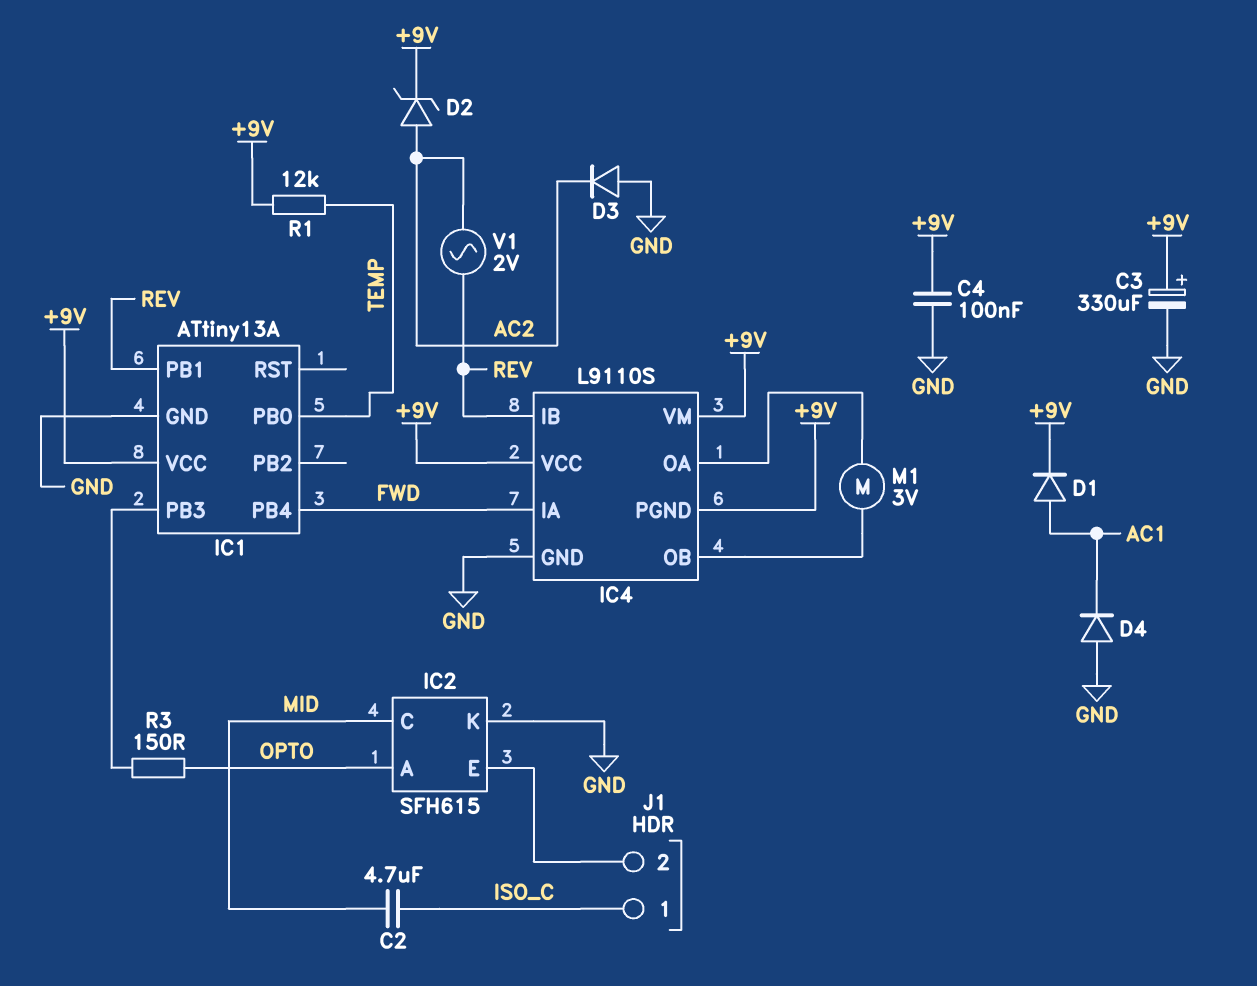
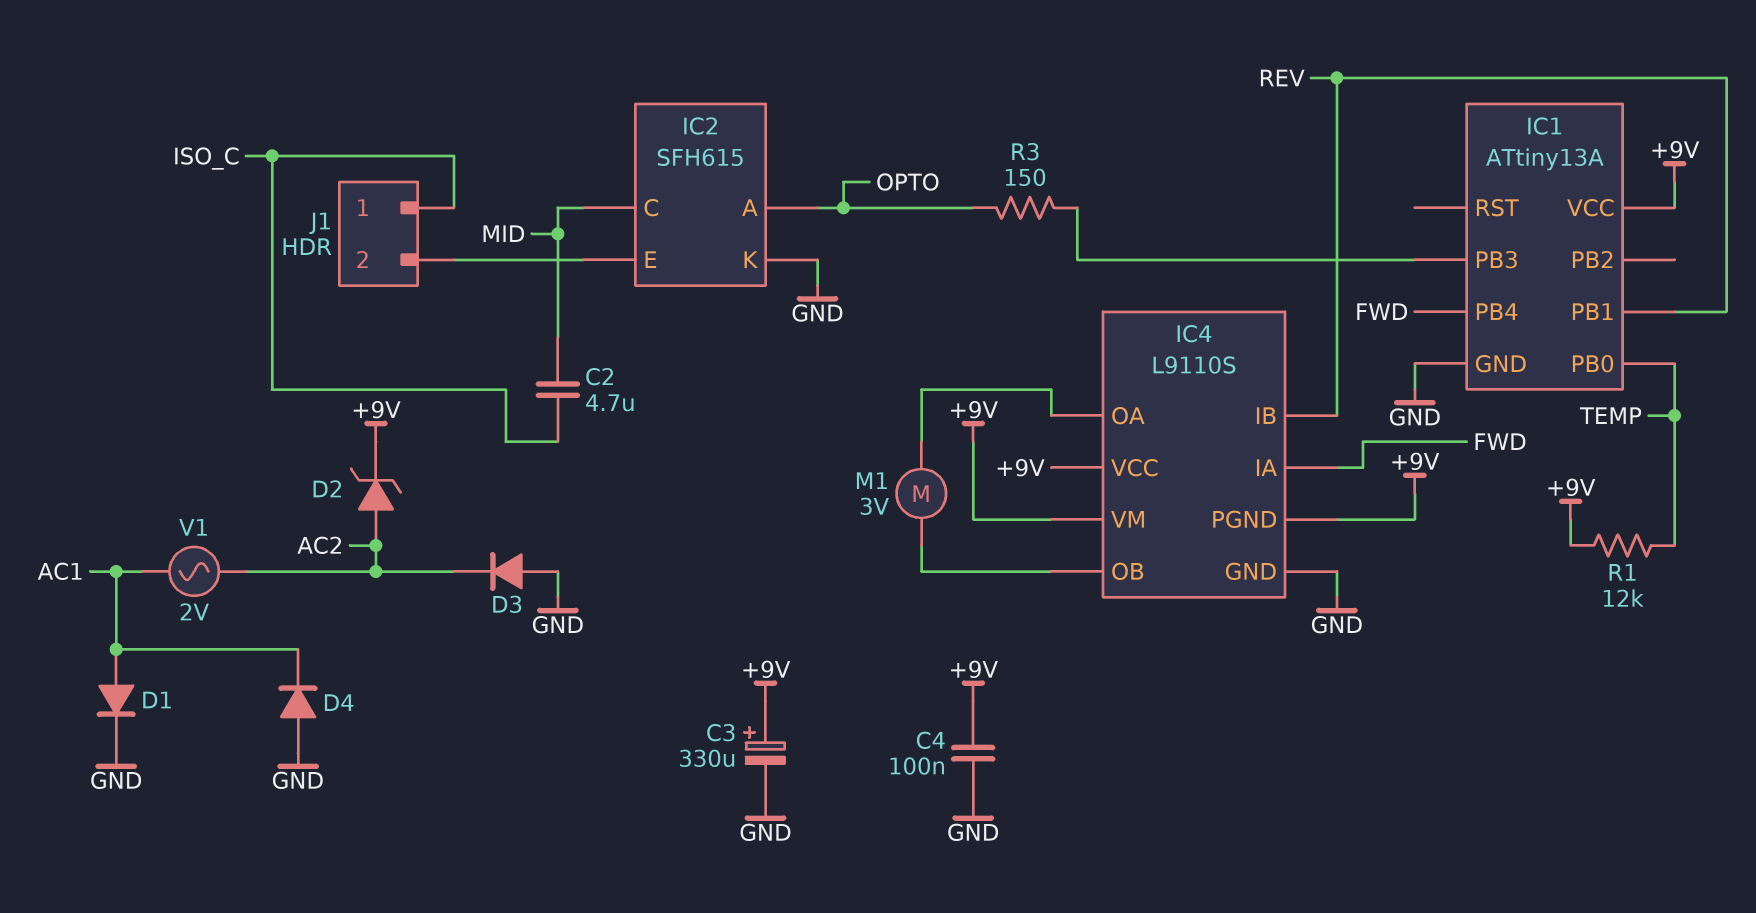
D1: diode (A AC1, K +9V) -> diode (A AC1, K GND)
V1: AC 2V (AC2, REV) -> AC 2V (AC1, AC2)

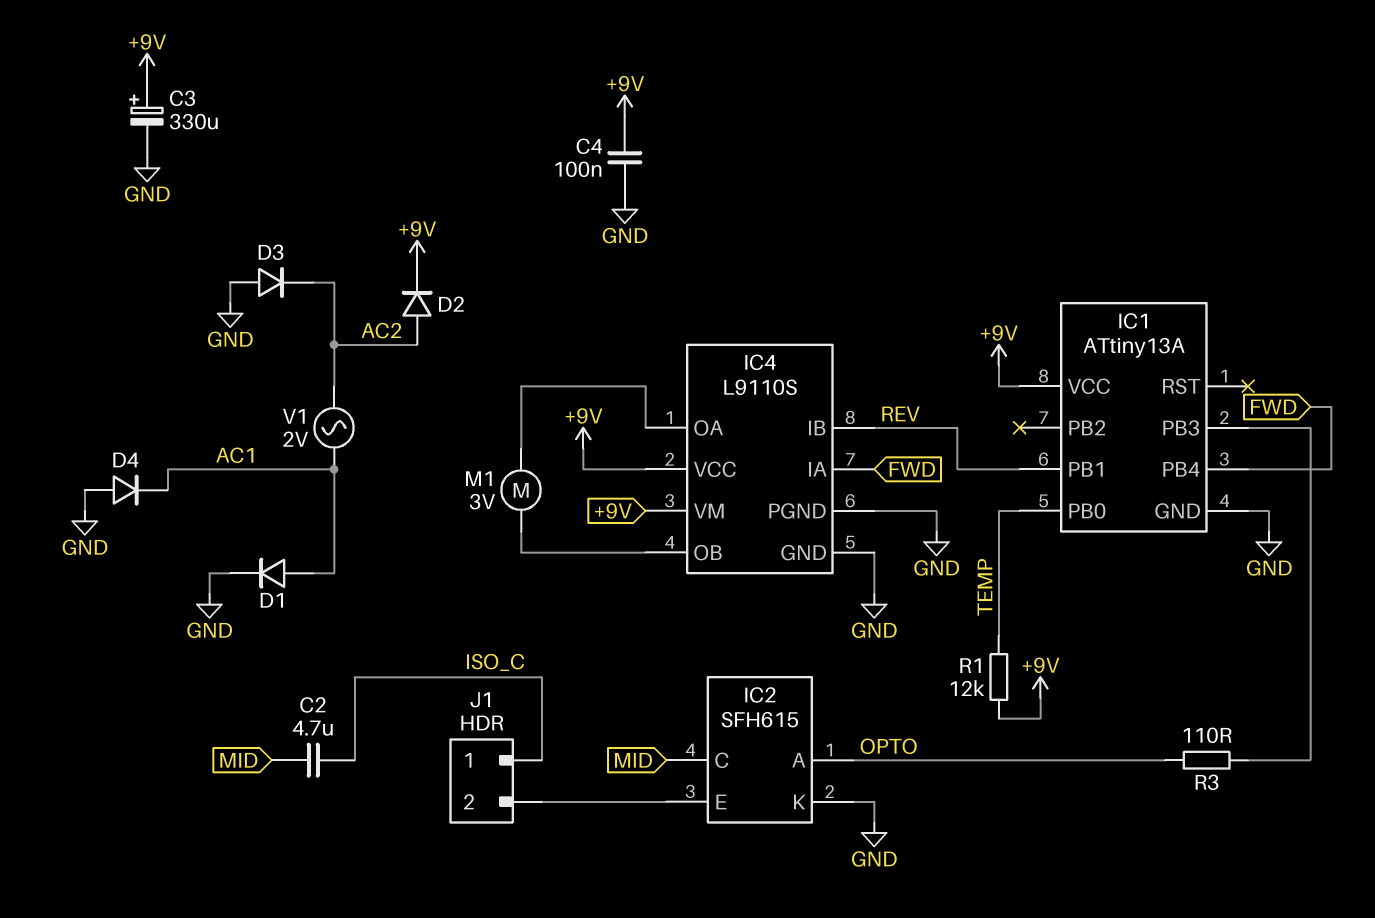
D2: zener (A AC2, K +9V) -> diode (A AC2, K +9V)
IC4 pin PGND: +9V -> GND
R3: 150 (IC1/PB3, OPTO) -> 110 (IC1/PB3, OPTO)

